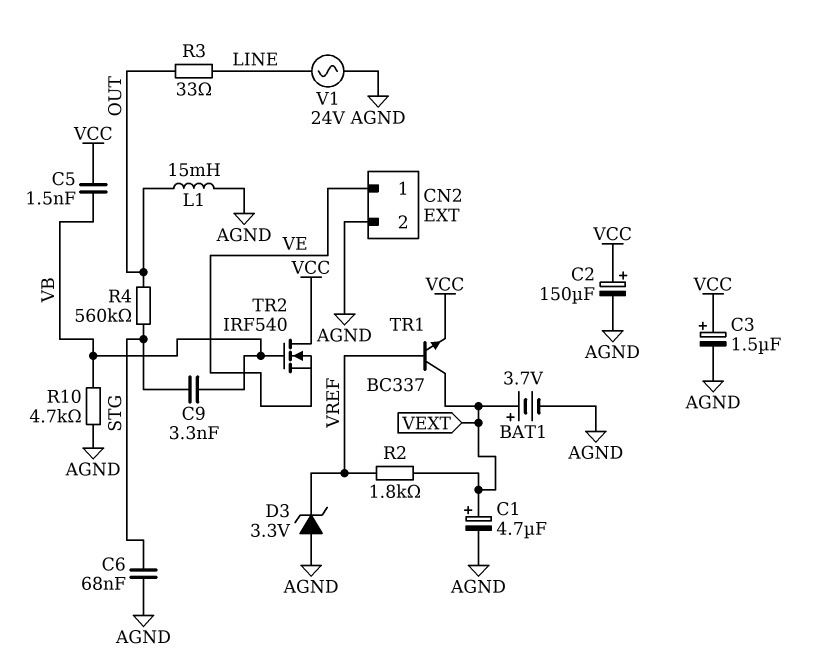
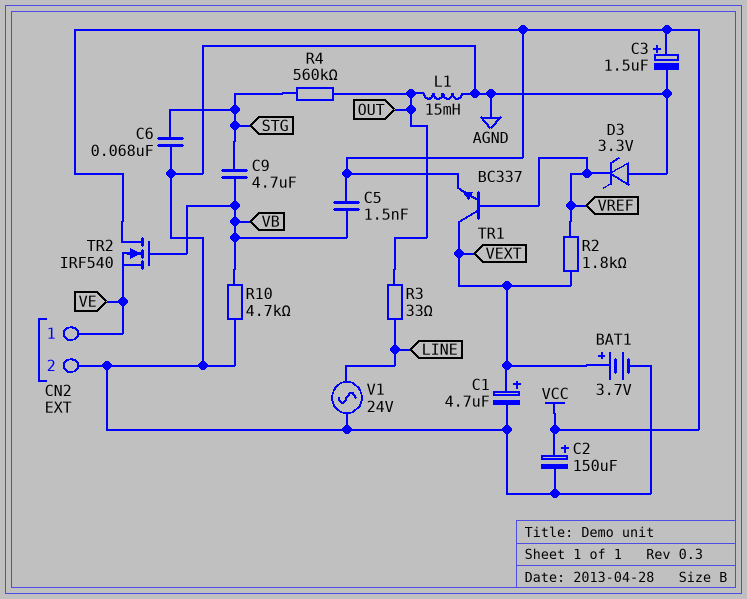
C9: 3.3nF (STG, VB) -> 4.7uF (STG, VB)

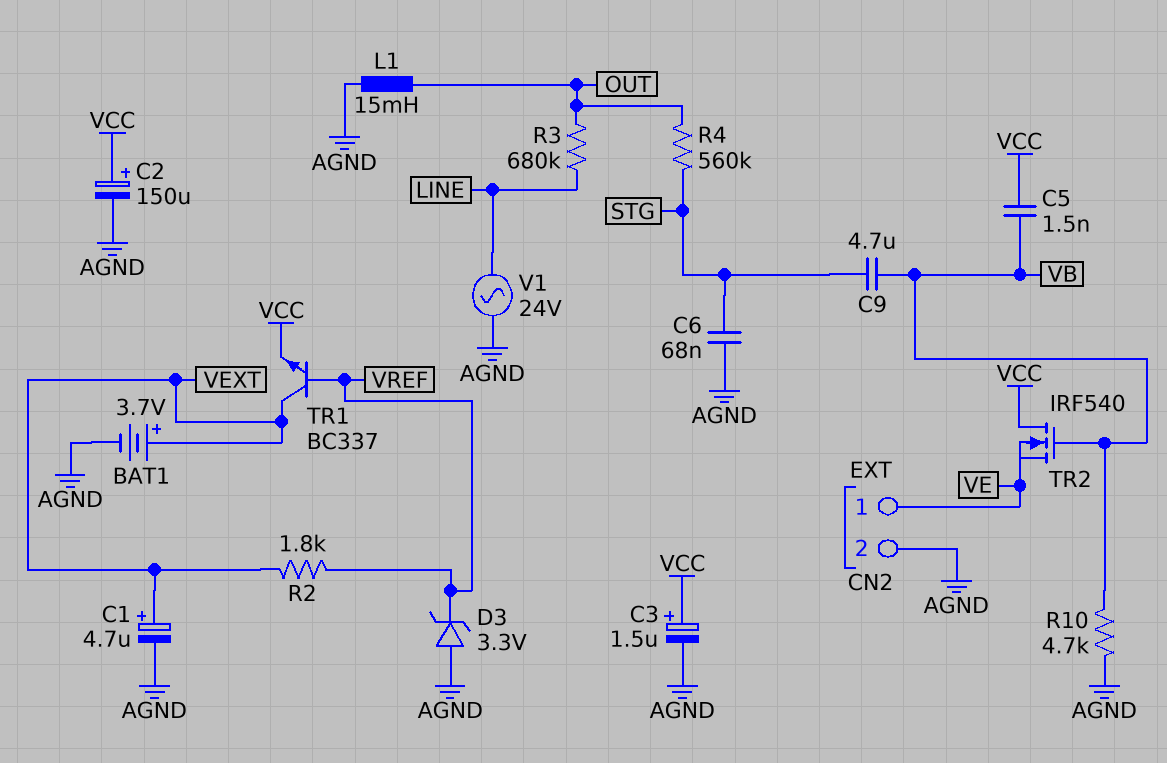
R3: 33 (LINE, OUT) -> 680k (LINE, OUT)

